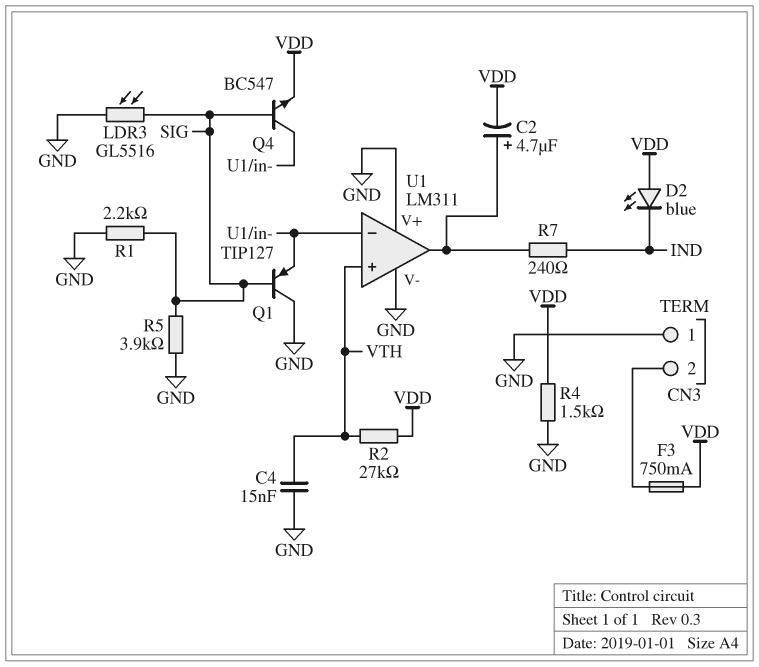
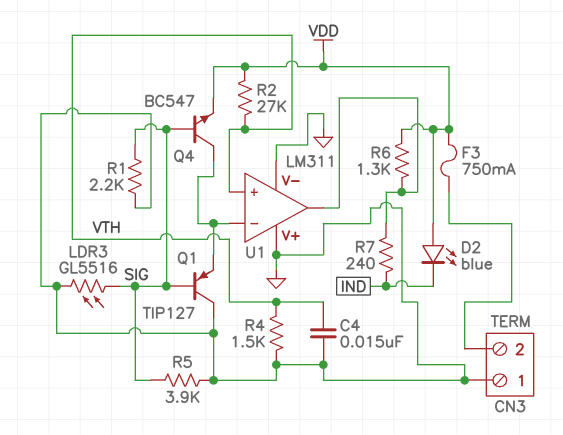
C2: 4.7uF (plus U1/out, minus VDD) -> none
R4: 1.5k (GND, VDD) -> 1.5k (GND, VTH)
R6: none -> 1.3k (U1/out, VDD)

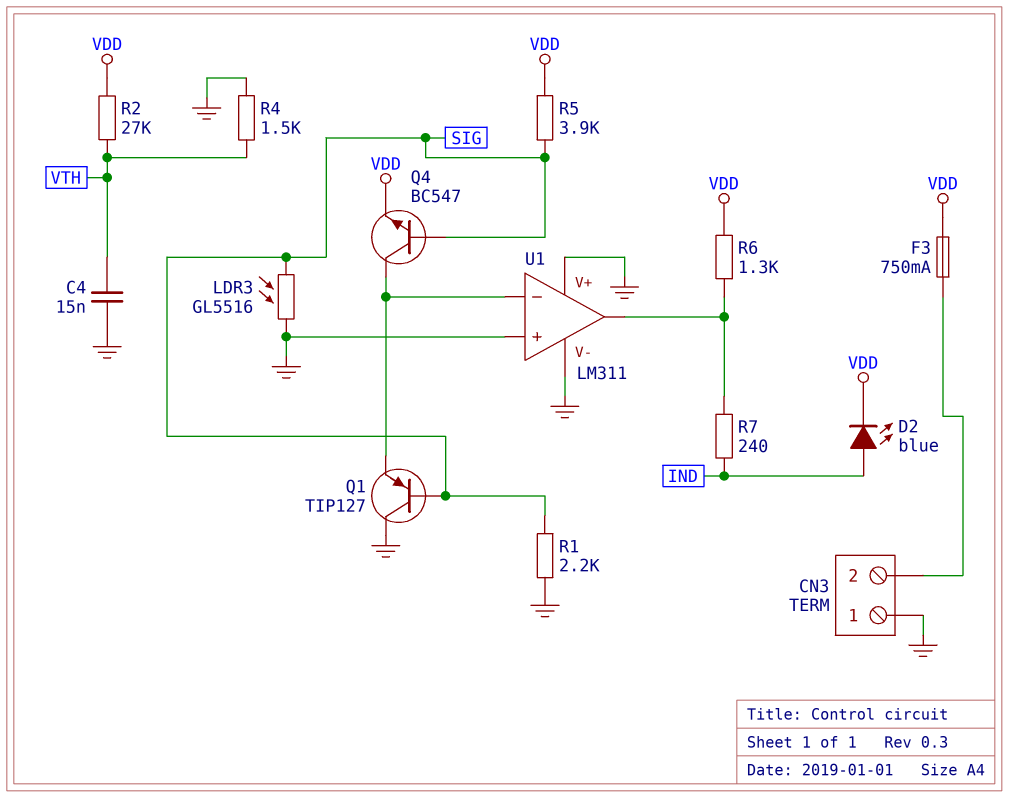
D2: LED blue (A VDD, K IND) -> LED blue (A IND, K VDD)
R5: 3.9k (GND, SIG) -> 3.9k (SIG, VDD)
U1 pin in+: VTH -> GND

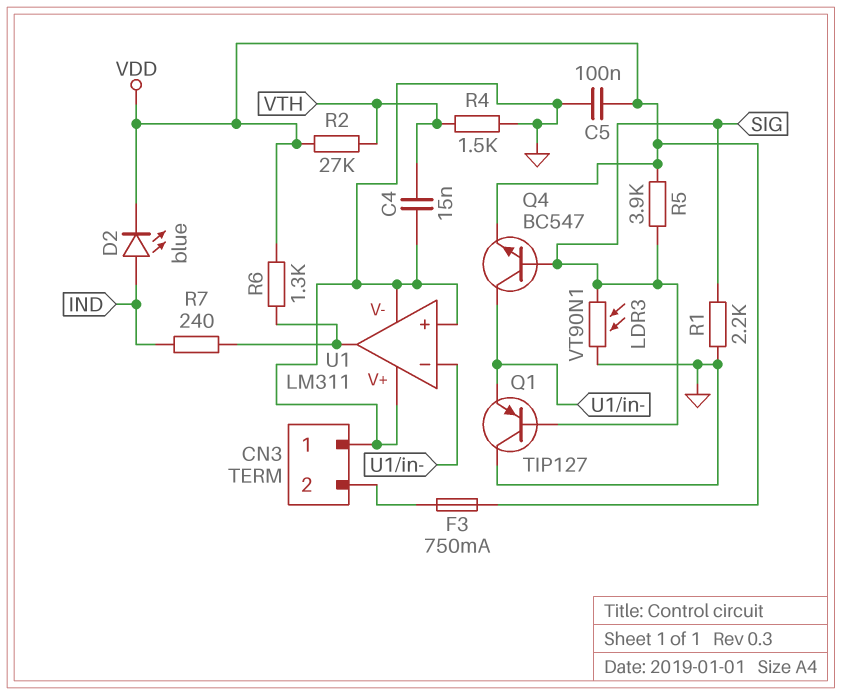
C5: none -> 100nF (GND, VDD)
LDR3: GL5516 (GND, SIG) -> VT90N1 (GND, SIG)

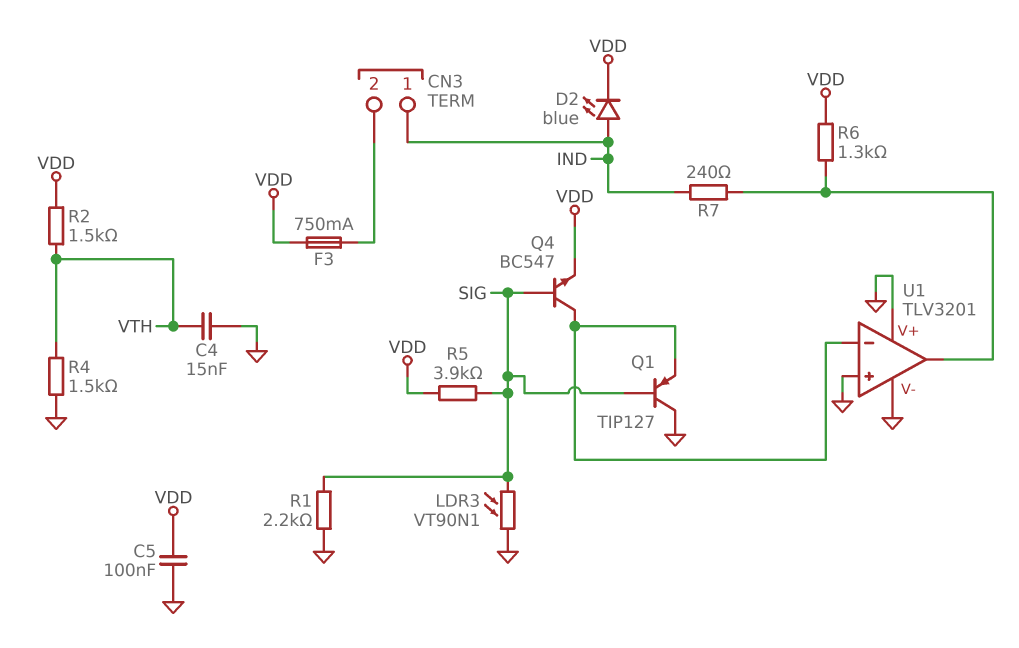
CN3 pin 1: GND -> IND
R2: 27k (VDD, VTH) -> 1.5k (VDD, VTH)
U1: LM311 -> TLV3201

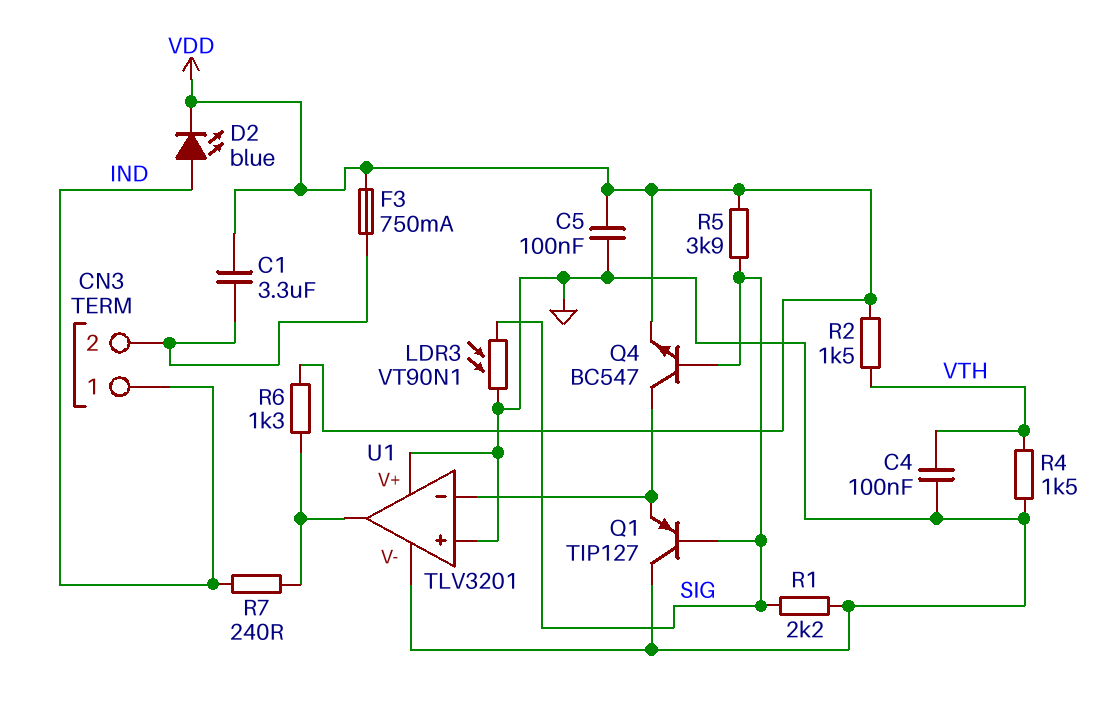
C1: none -> 3.3uF (CN3/2, VDD)
C4: 15nF (GND, VTH) -> 100nF (GND, VTH)

